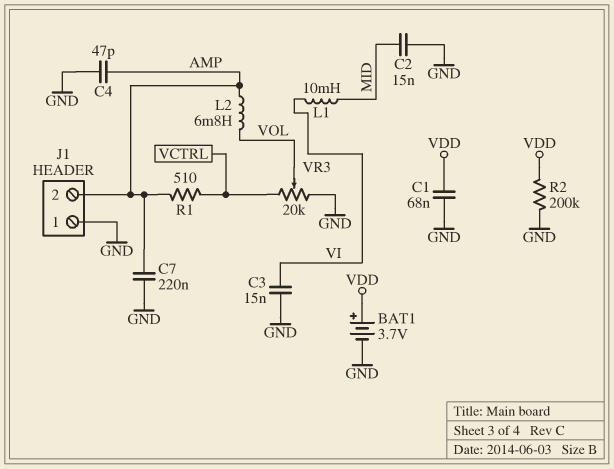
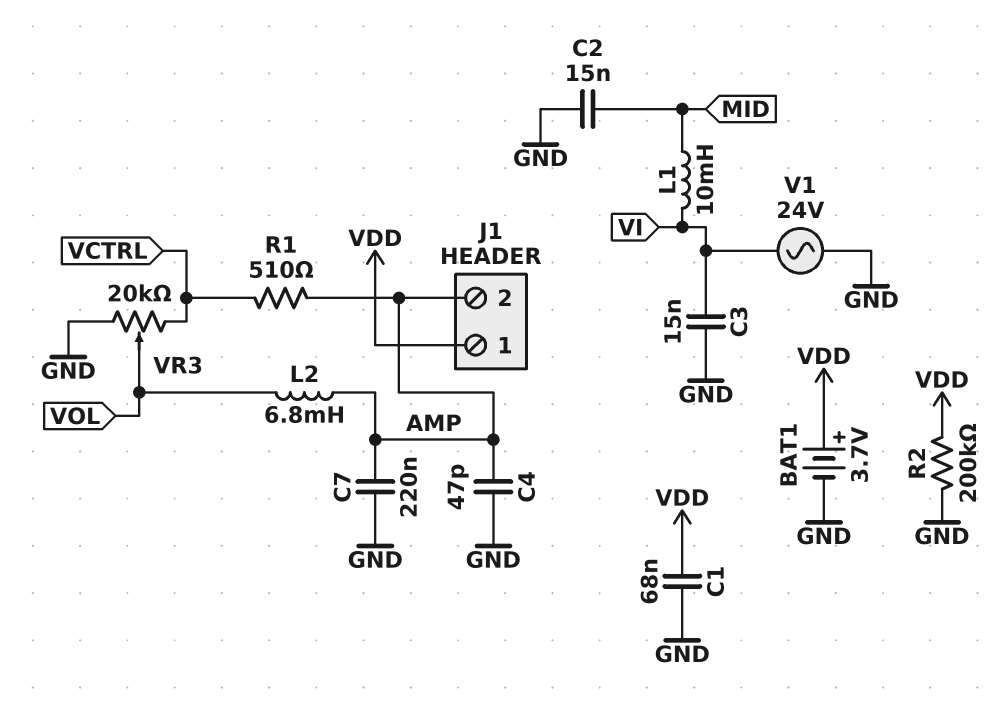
J1 pin 1: GND -> VDD
V1: none -> AC 24V (GND, VI)

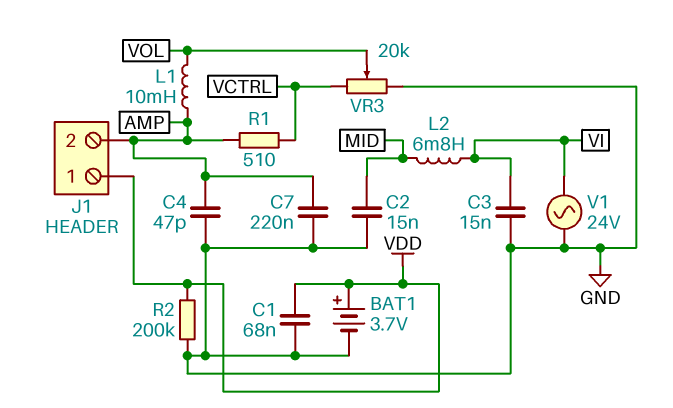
L1: 10mH (MID, VI) -> 10mH (AMP, VOL)
L2: 6.8mH (AMP, VOL) -> 6.8mH (MID, VI)

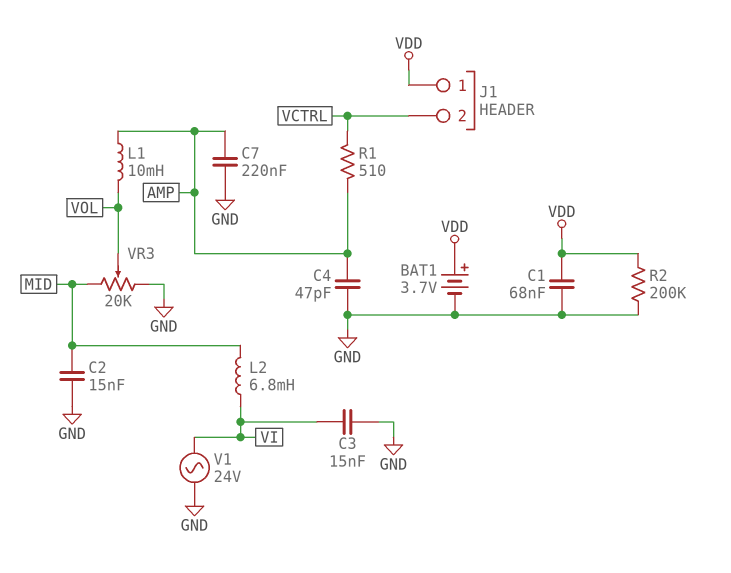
J1 pin 2: AMP -> VCTRL
VR3: 20k (GND, VCTRL, wiper VOL) -> 20k (GND, MID, wiper VOL)

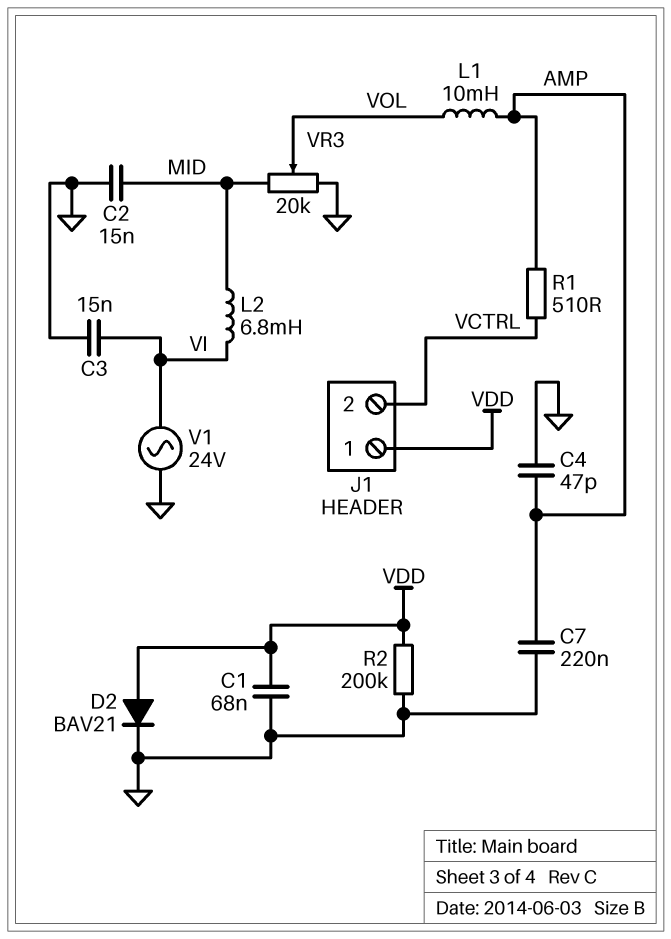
BAT1: 3.7V (plus VDD, minus GND) -> none
D2: none -> diode BAV21 (A VDD, K GND)

